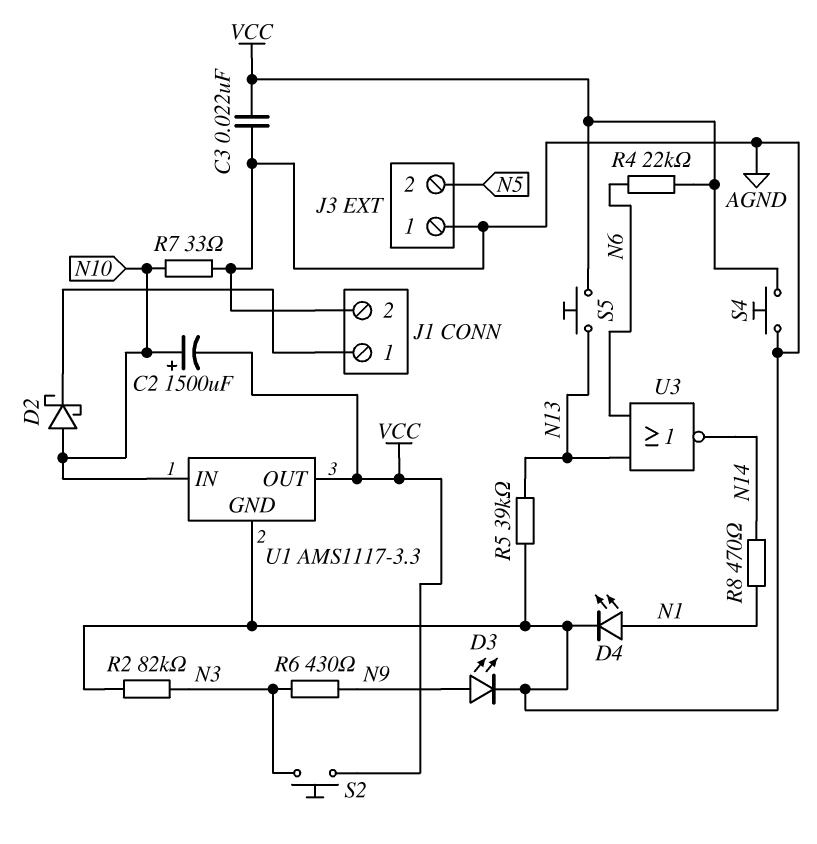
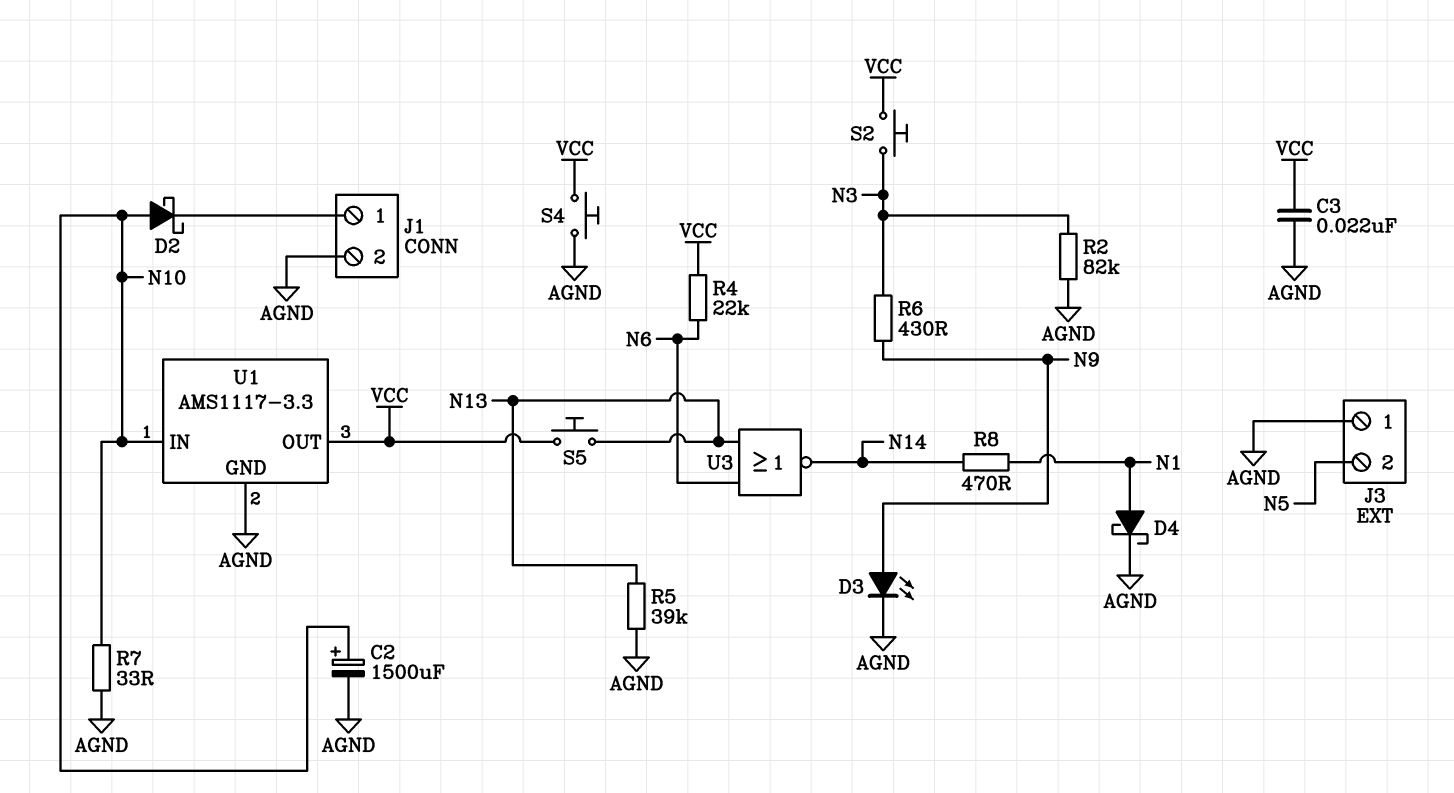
C2: 1500uF (plus N10, minus VCC) -> 1500uF (plus N10, minus AGND)
D4: LED (A N1, K AGND) -> schottky (A N1, K AGND)

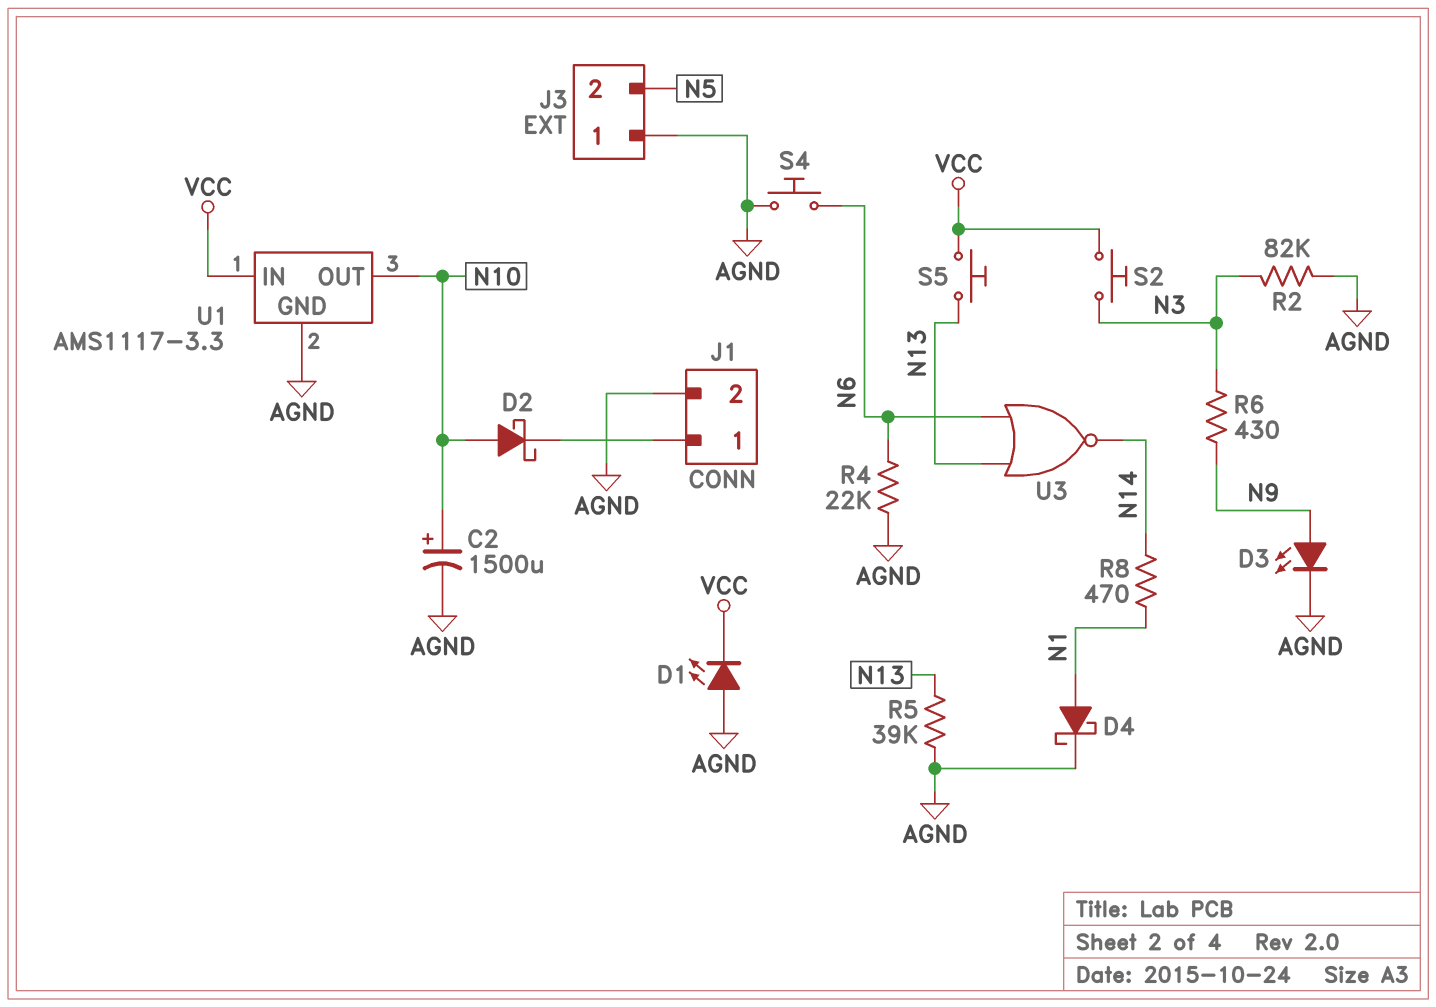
C3: 22nF (AGND, VCC) -> none
D1: none -> LED (A AGND, K VCC)
R4: 22k (N6, VCC) -> 22k (AGND, N6)
R7: 33 (AGND, N10) -> none
S4: button (AGND, VCC) -> button (AGND, N6)
U1 pin IN: N10 -> VCC
U1 pin OUT: VCC -> N10

